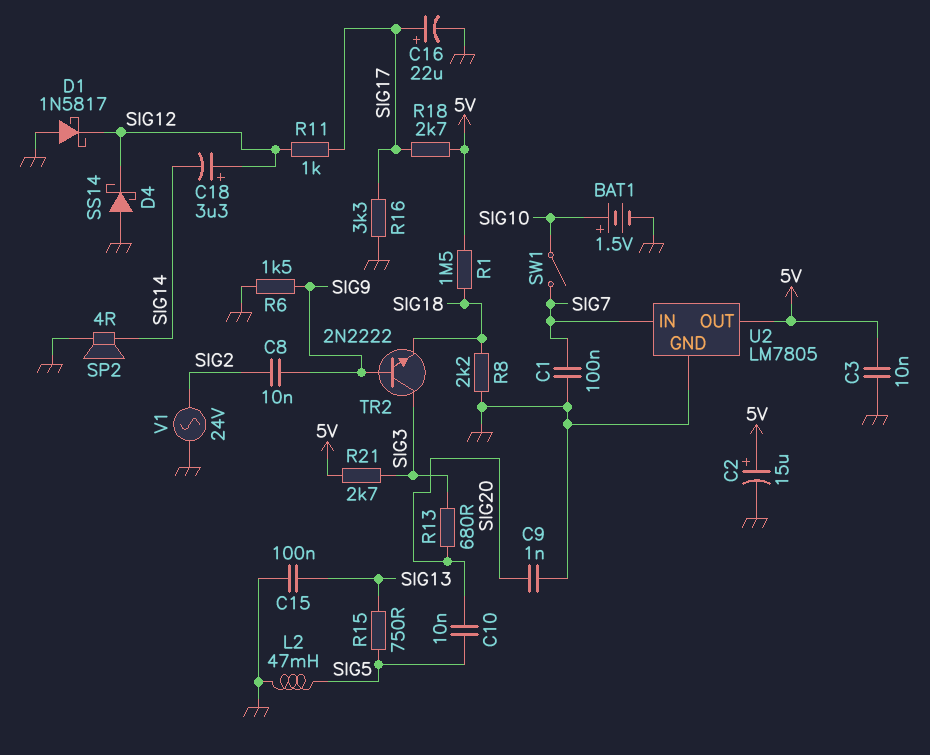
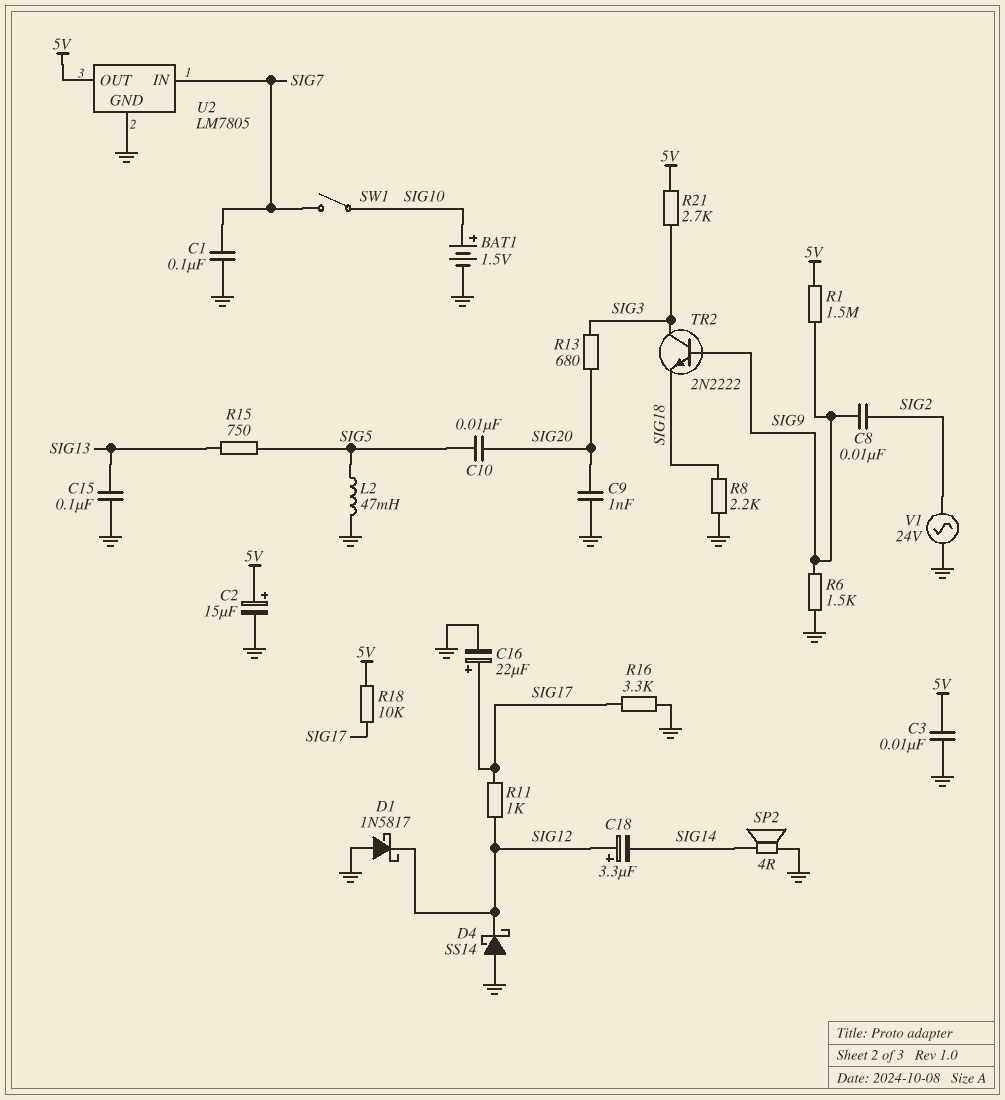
R1: 1.5M (5V, SIG18) -> 1.5M (5V, SIG9)
R18: 2.7k (5V, SIG17) -> 10k (5V, SIG17)

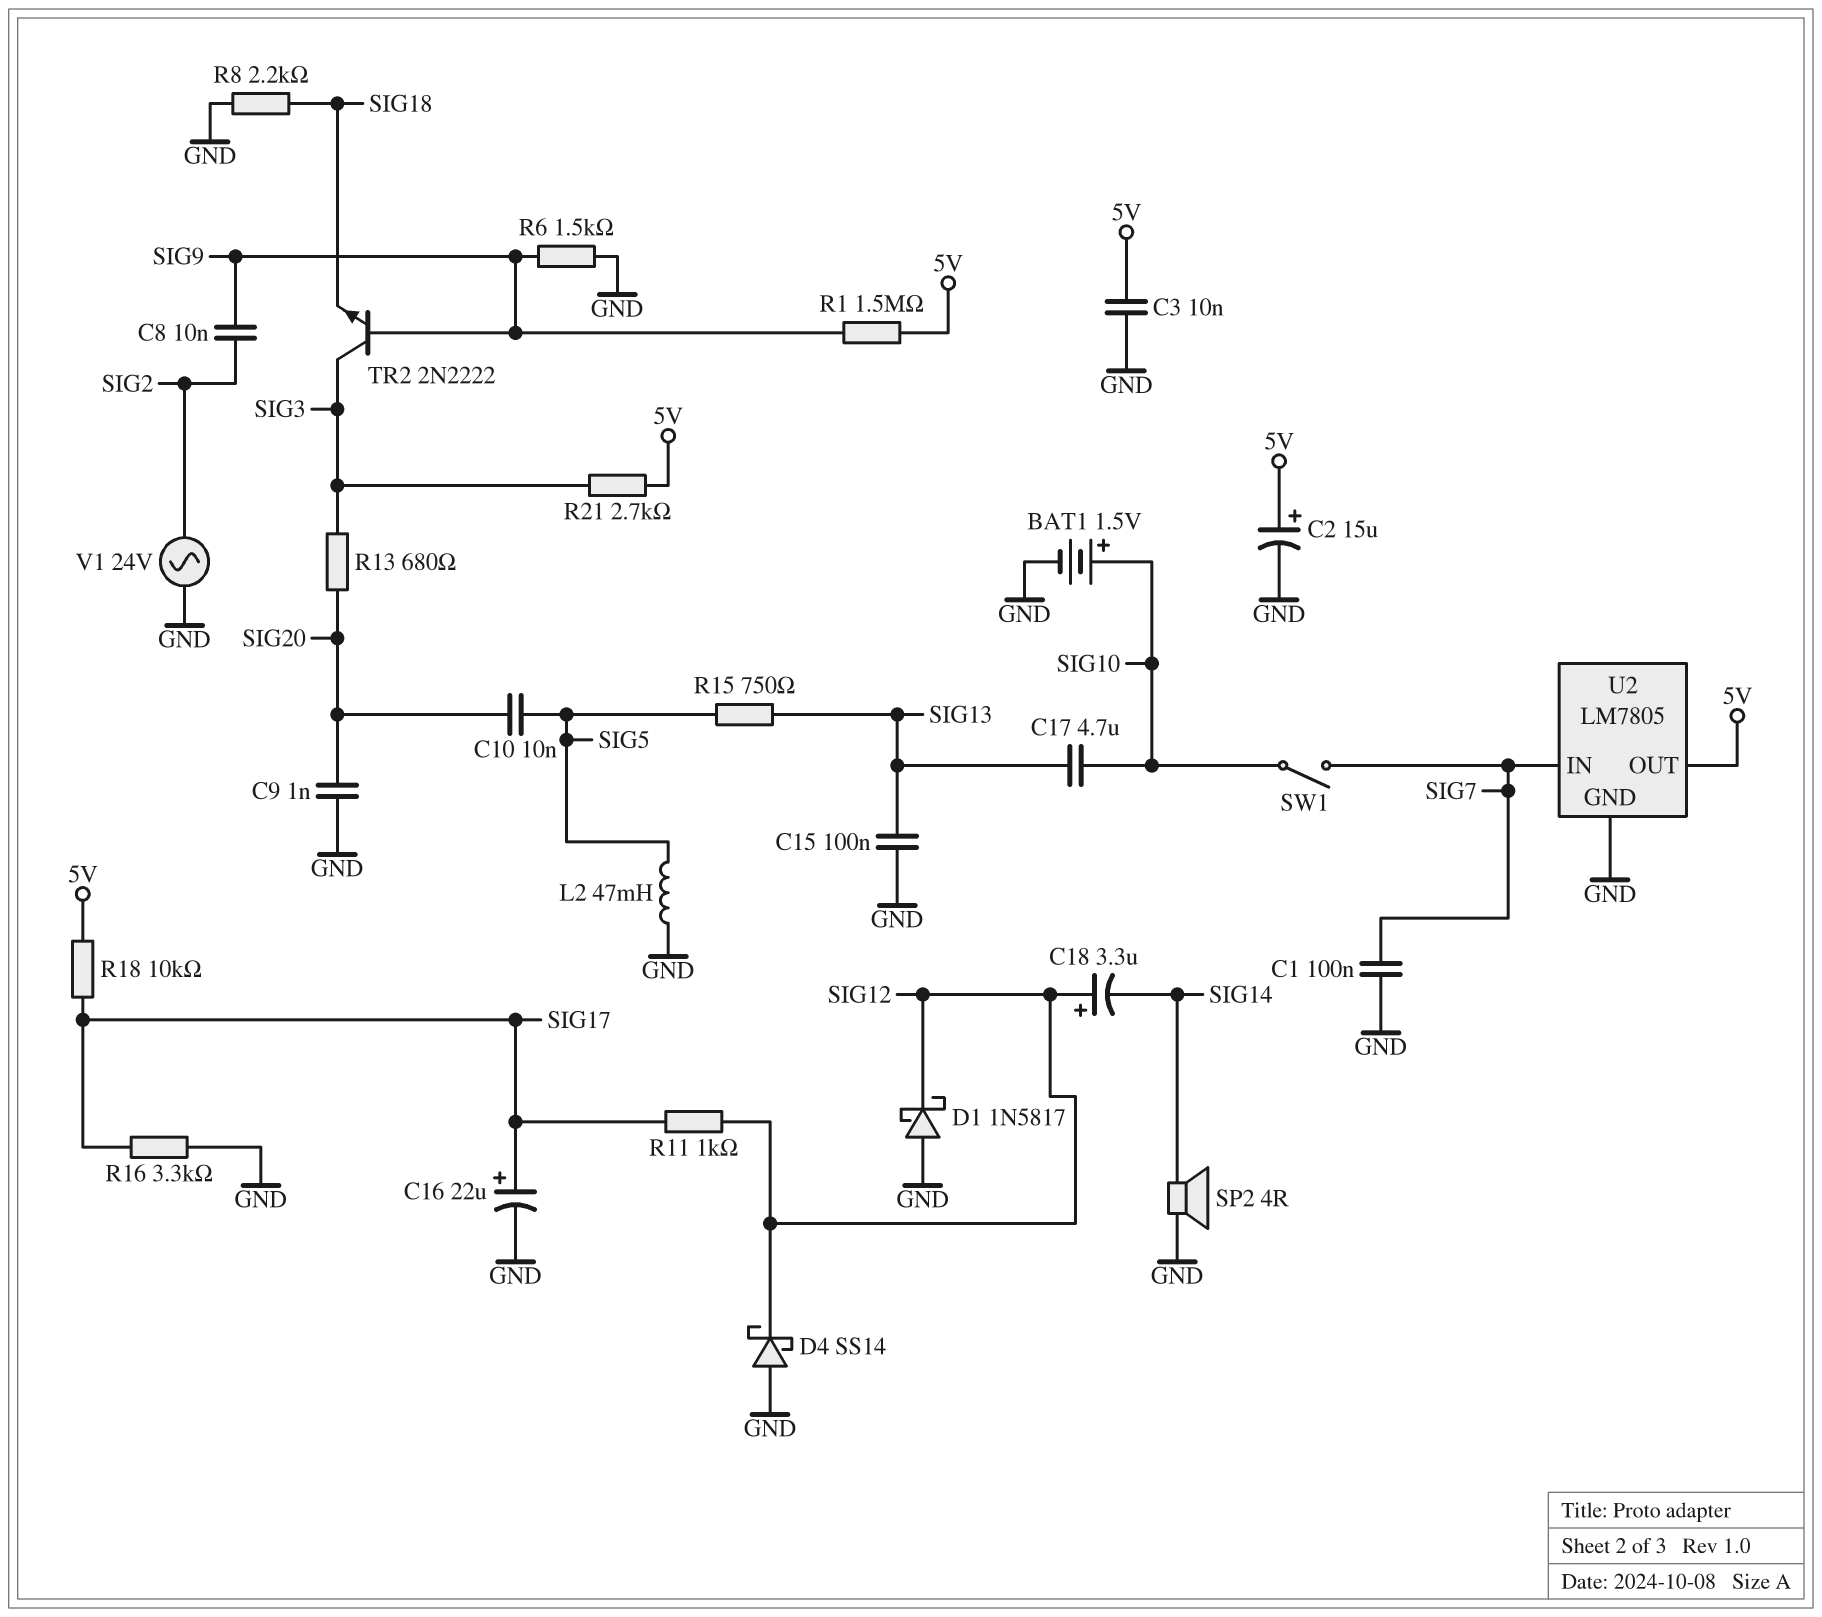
C17: none -> 4.7uF (SIG10, SIG13)

